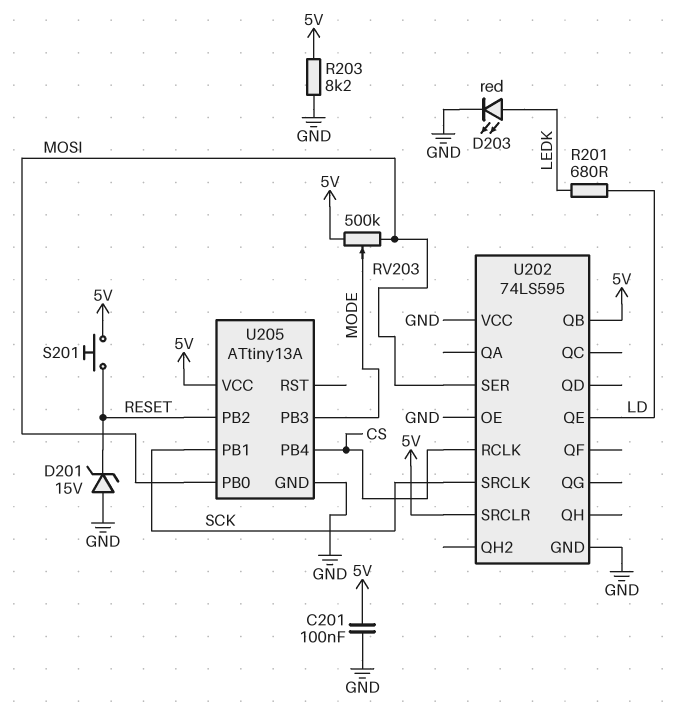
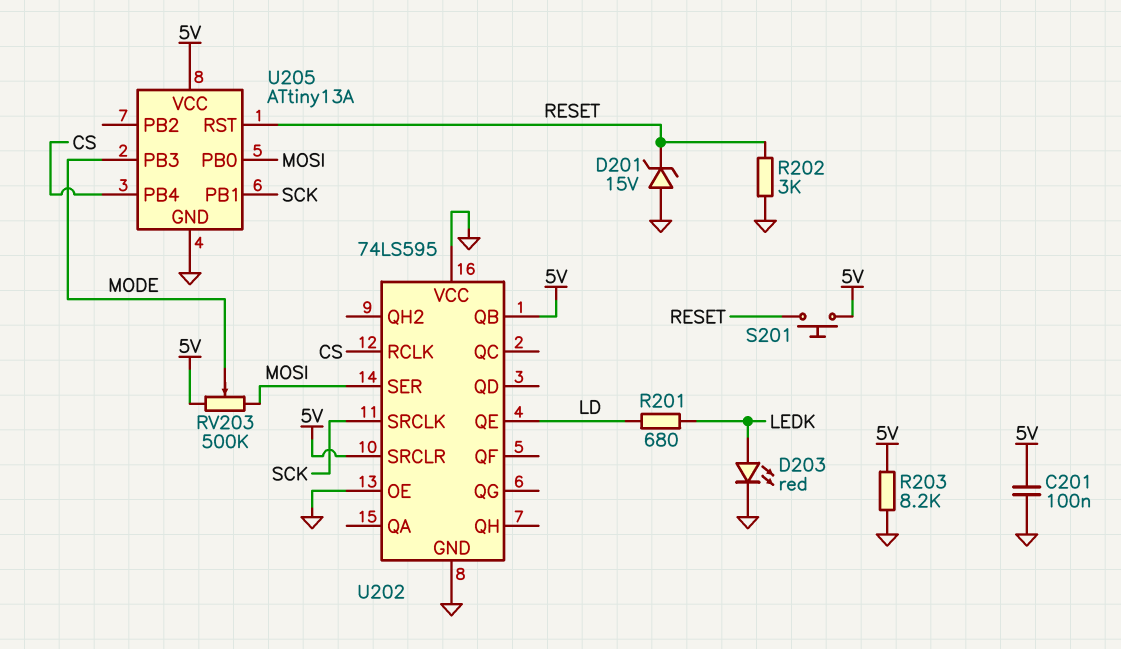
R202: none -> 3k (GND, RESET)
U205 pin PB2: RESET -> none
U205 pin RST: none -> RESET

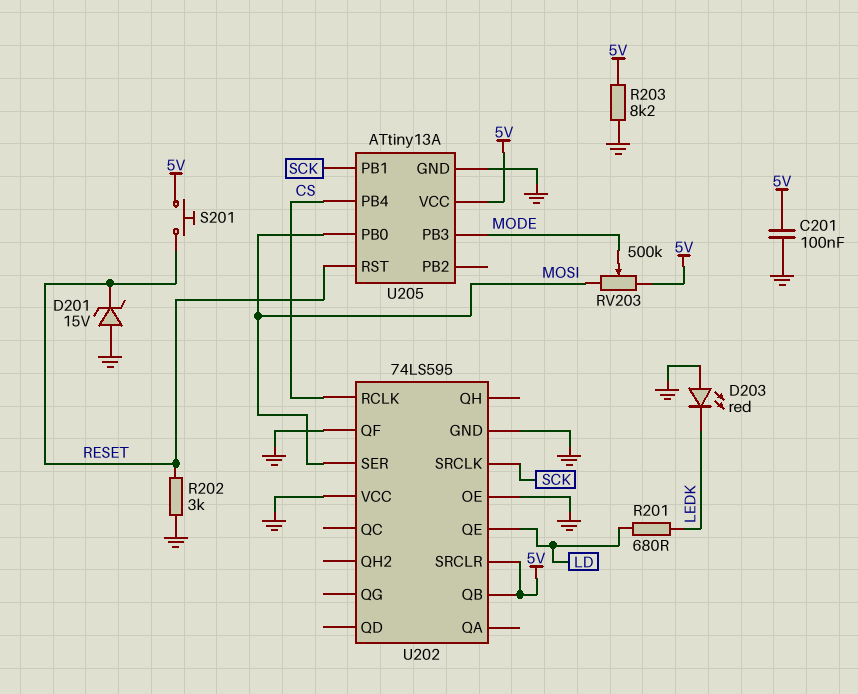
D203: LED red (A LEDK, K GND) -> LED red (A GND, K LEDK)
U202 pin QF: none -> GND

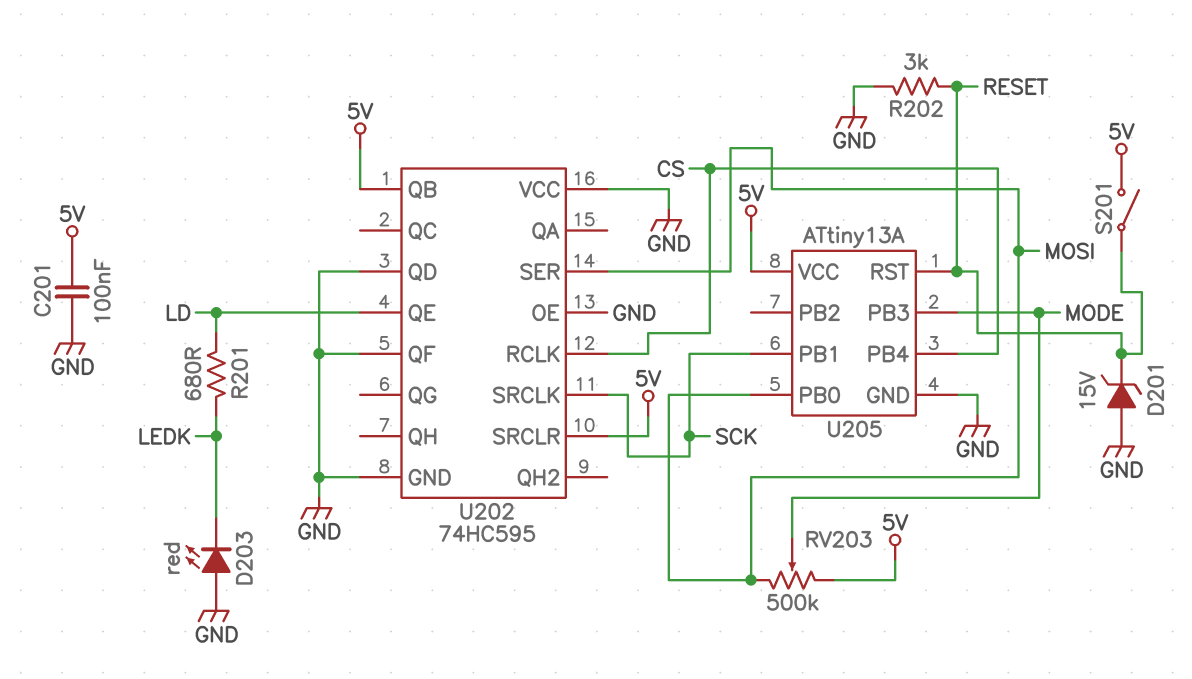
R203: 8.2k (5V, GND) -> none
S201: button (5V, RESET) -> switch (5V, RESET)
U202: 74LS595 -> 74HC595
U202 pin QD: none -> GND

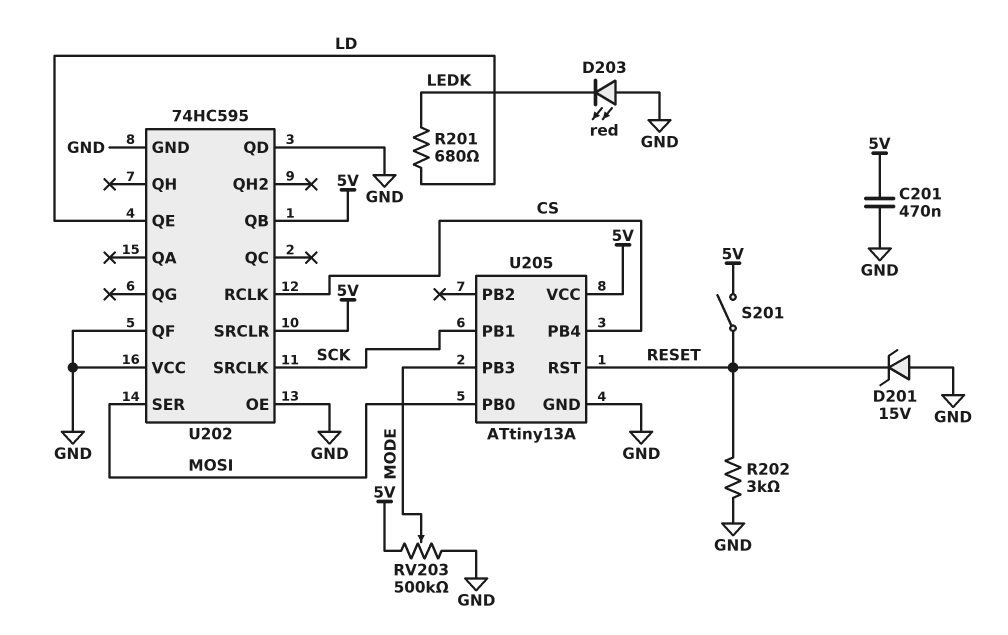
C201: 100nF (5V, GND) -> 470nF (5V, GND)
RV203: 500k (5V, MOSI, wiper MODE) -> 500k (5V, GND, wiper MODE)

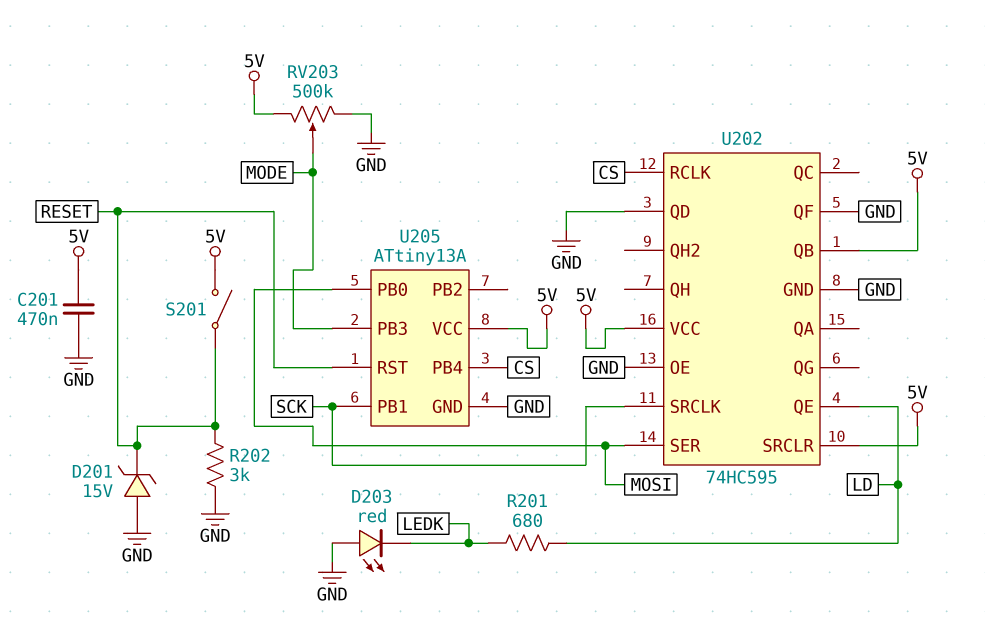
U202 pin VCC: GND -> 5V

